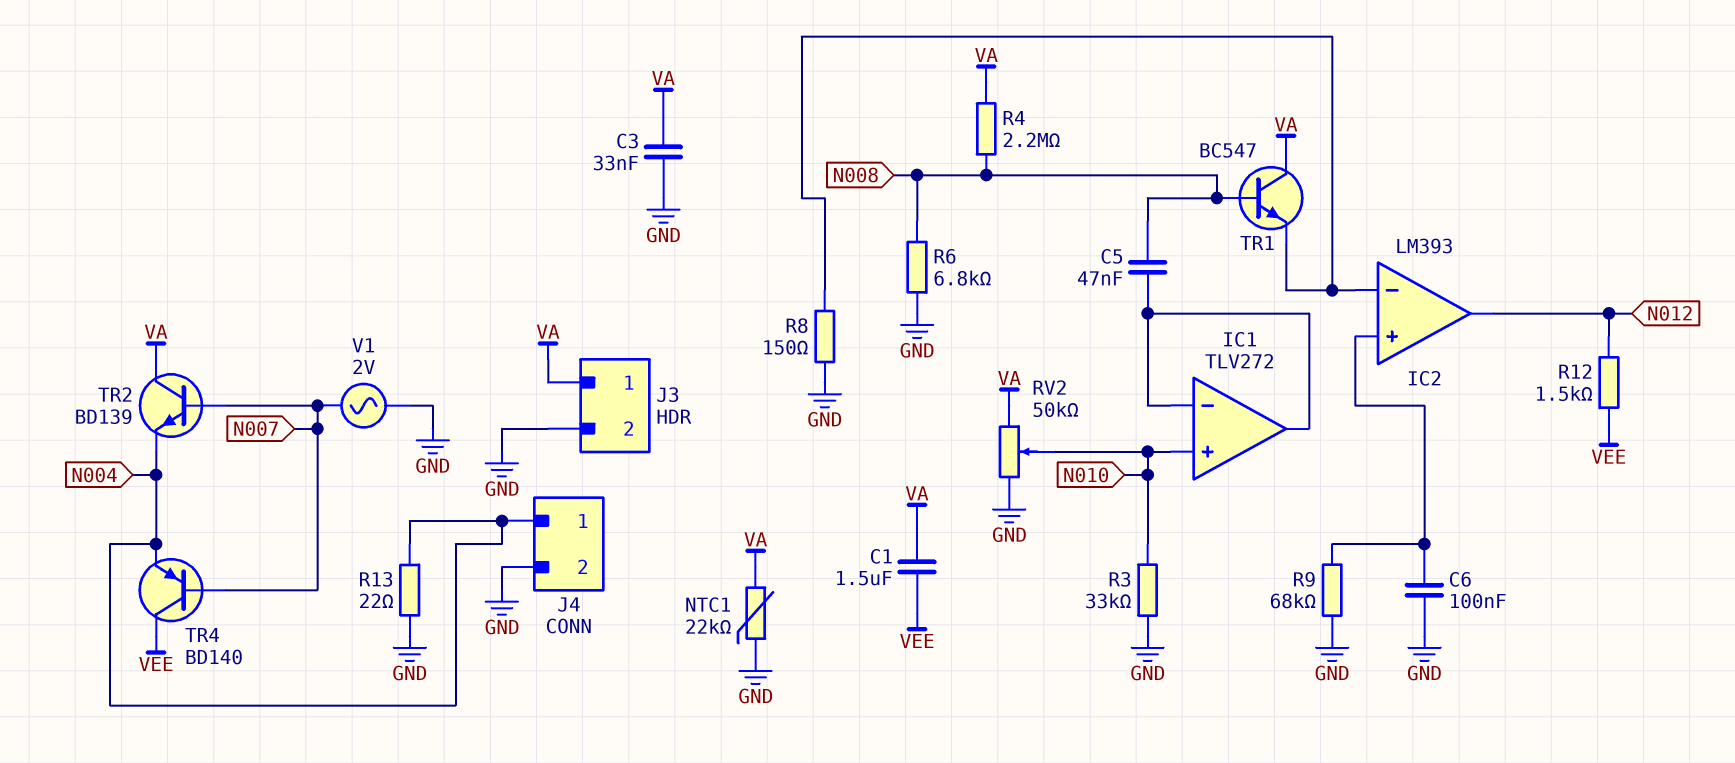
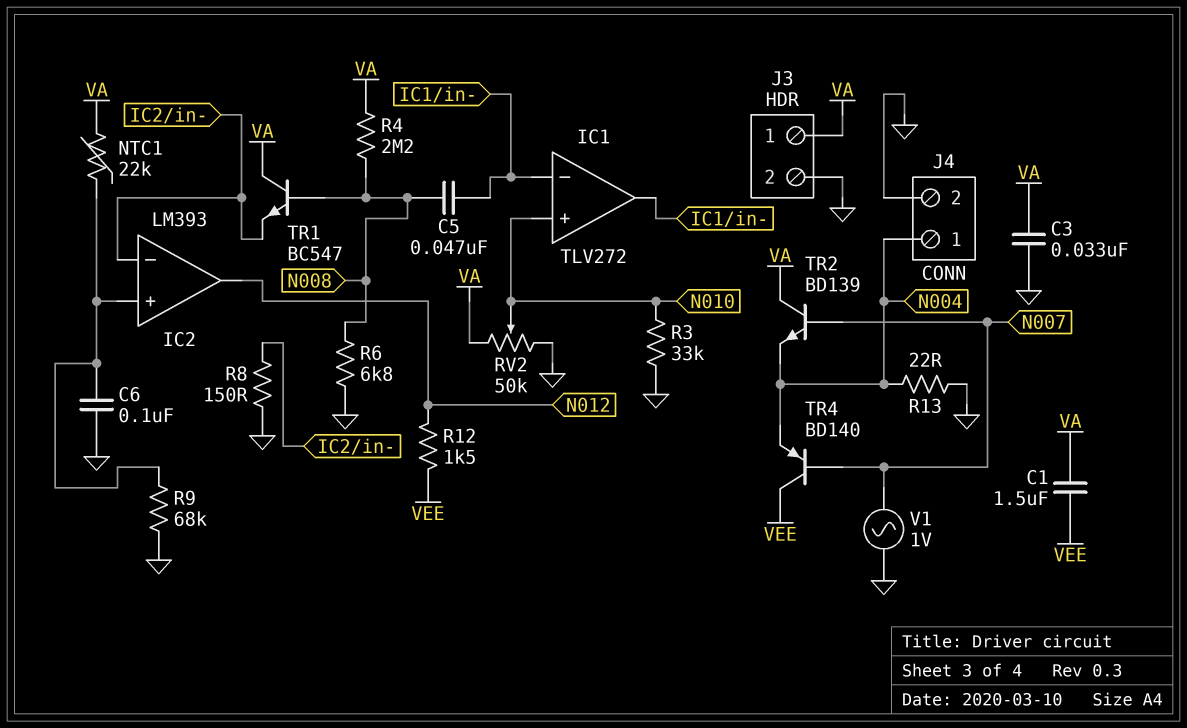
NTC1: 22k (GND, VA) -> 22k (IC2/in+, VA)
V1: AC 2V (GND, N007) -> AC 1V (GND, N007)

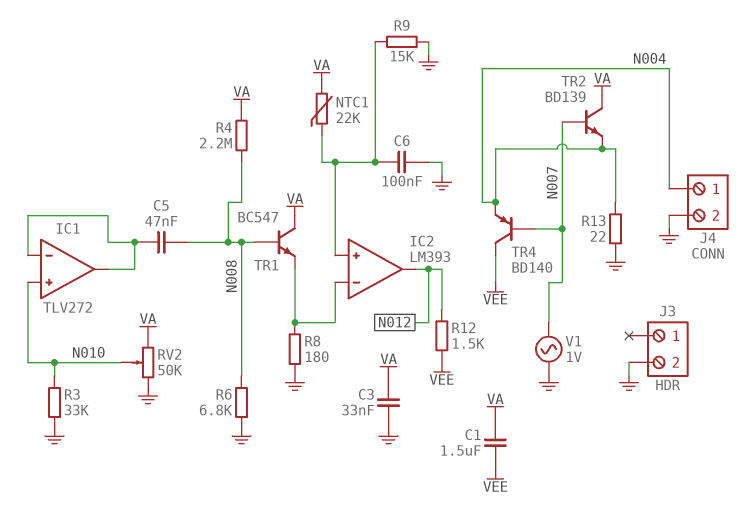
J3 pin 1: VA -> none
R8: 150 (GND, IC2/in-) -> 180 (GND, IC2/in-)
R9: 68k (GND, IC2/in+) -> 15k (GND, IC2/in+)

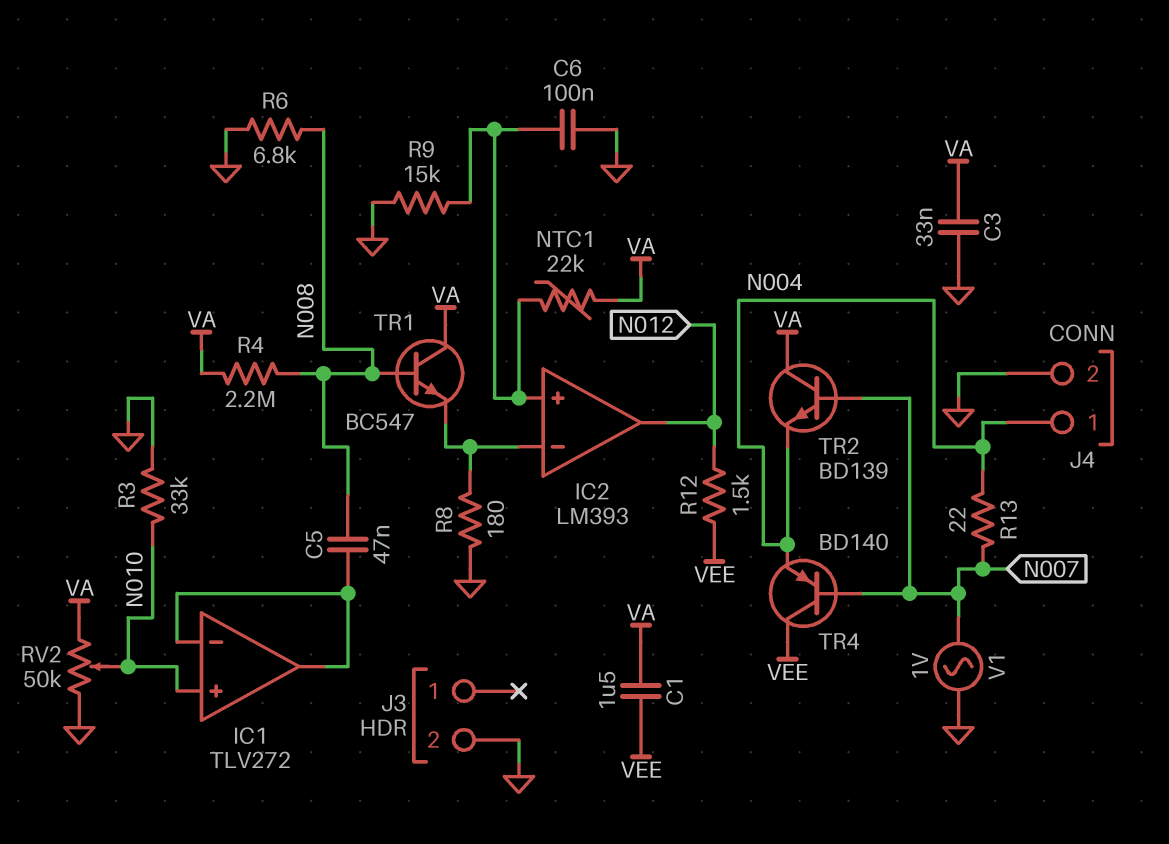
R13: 22 (GND, N004) -> 22 (N004, N007)

